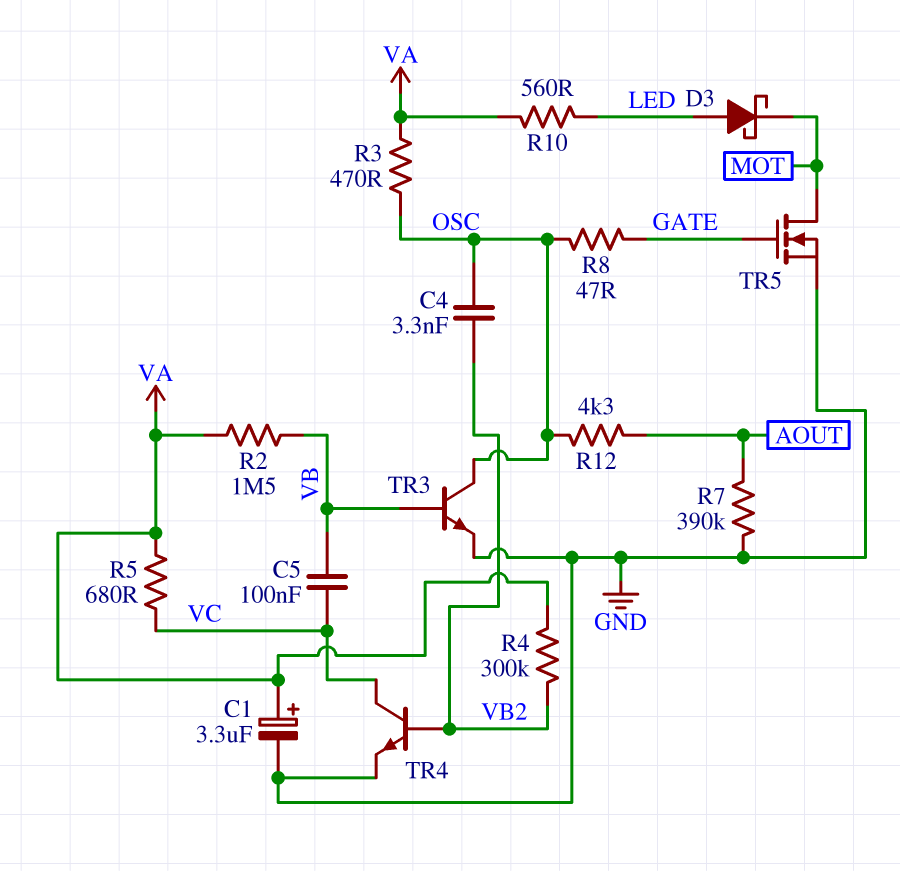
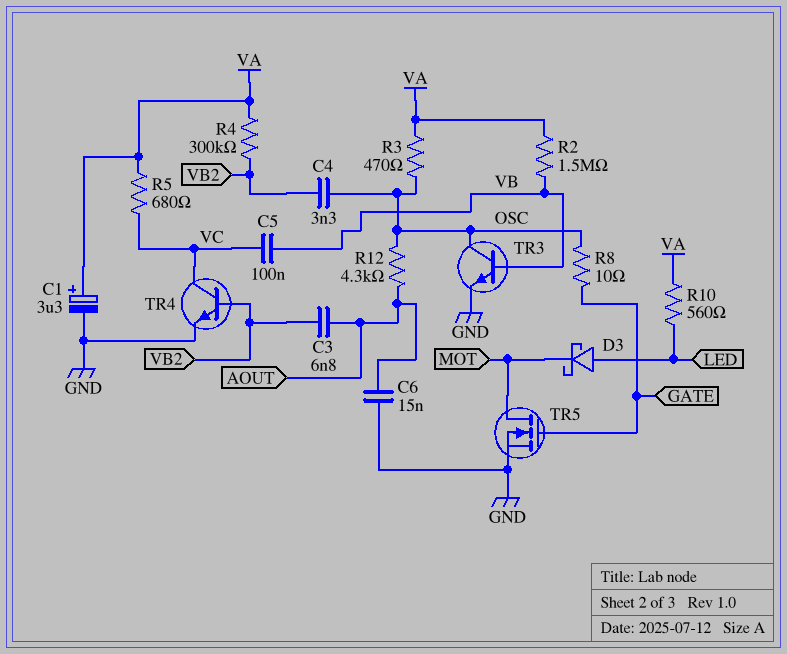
C3: none -> 6.8nF (AOUT, VB2)
C6: none -> 15nF (AOUT, GND)
R7: 390k (AOUT, GND) -> none
R8: 47 (GATE, OSC) -> 10 (GATE, OSC)

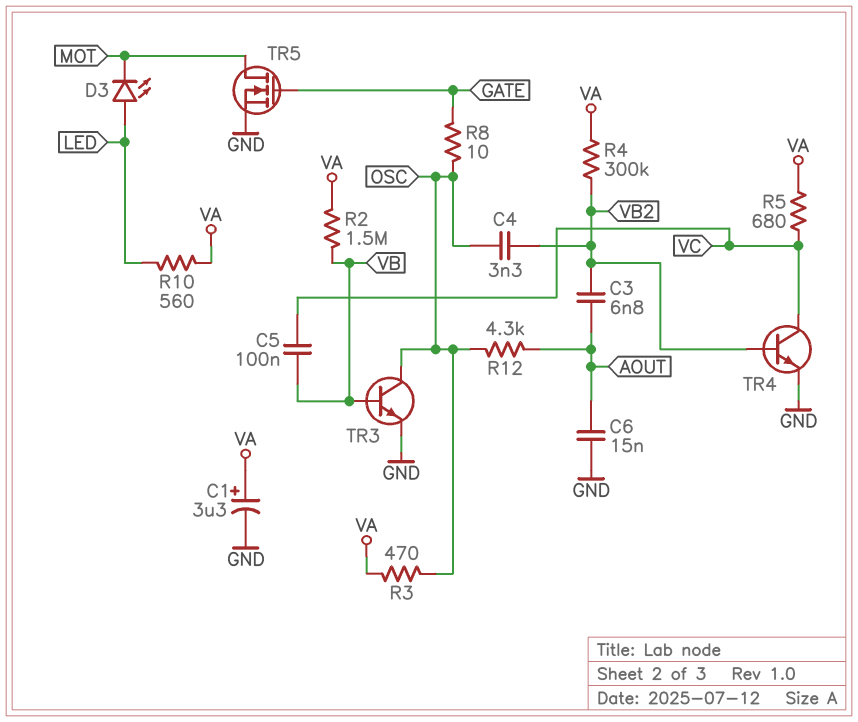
D3: schottky (A LED, K MOT) -> LED (A LED, K MOT)

